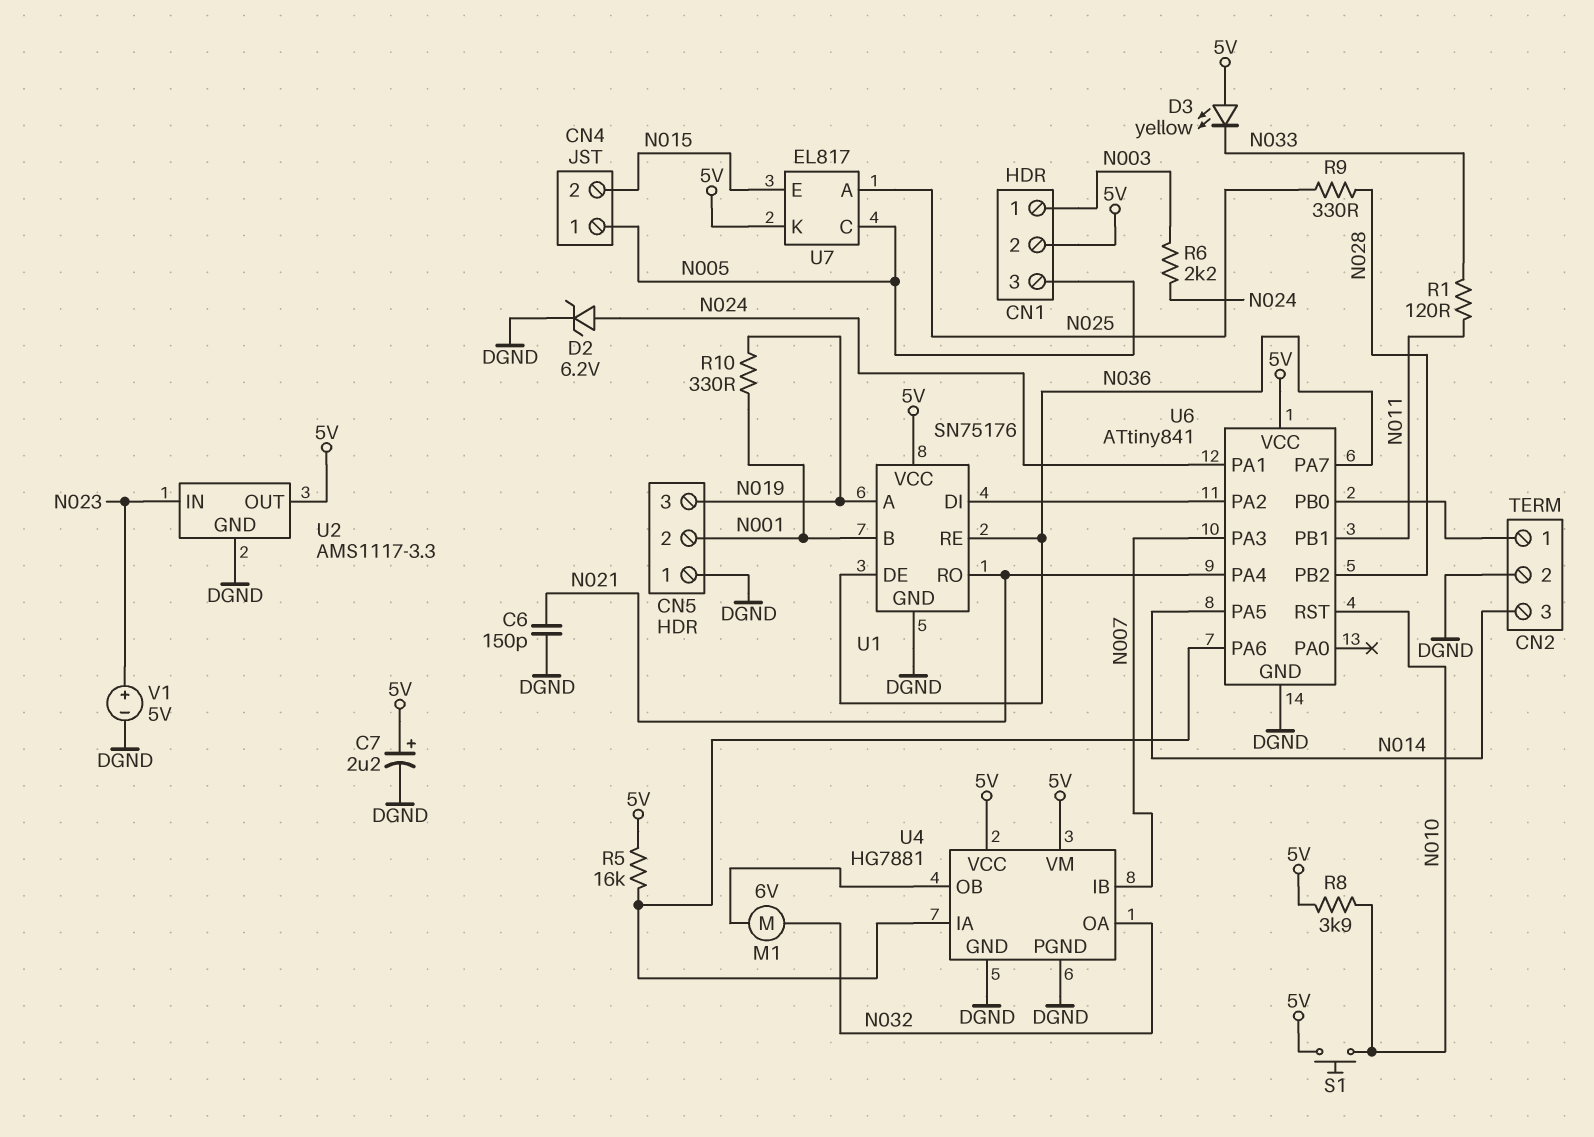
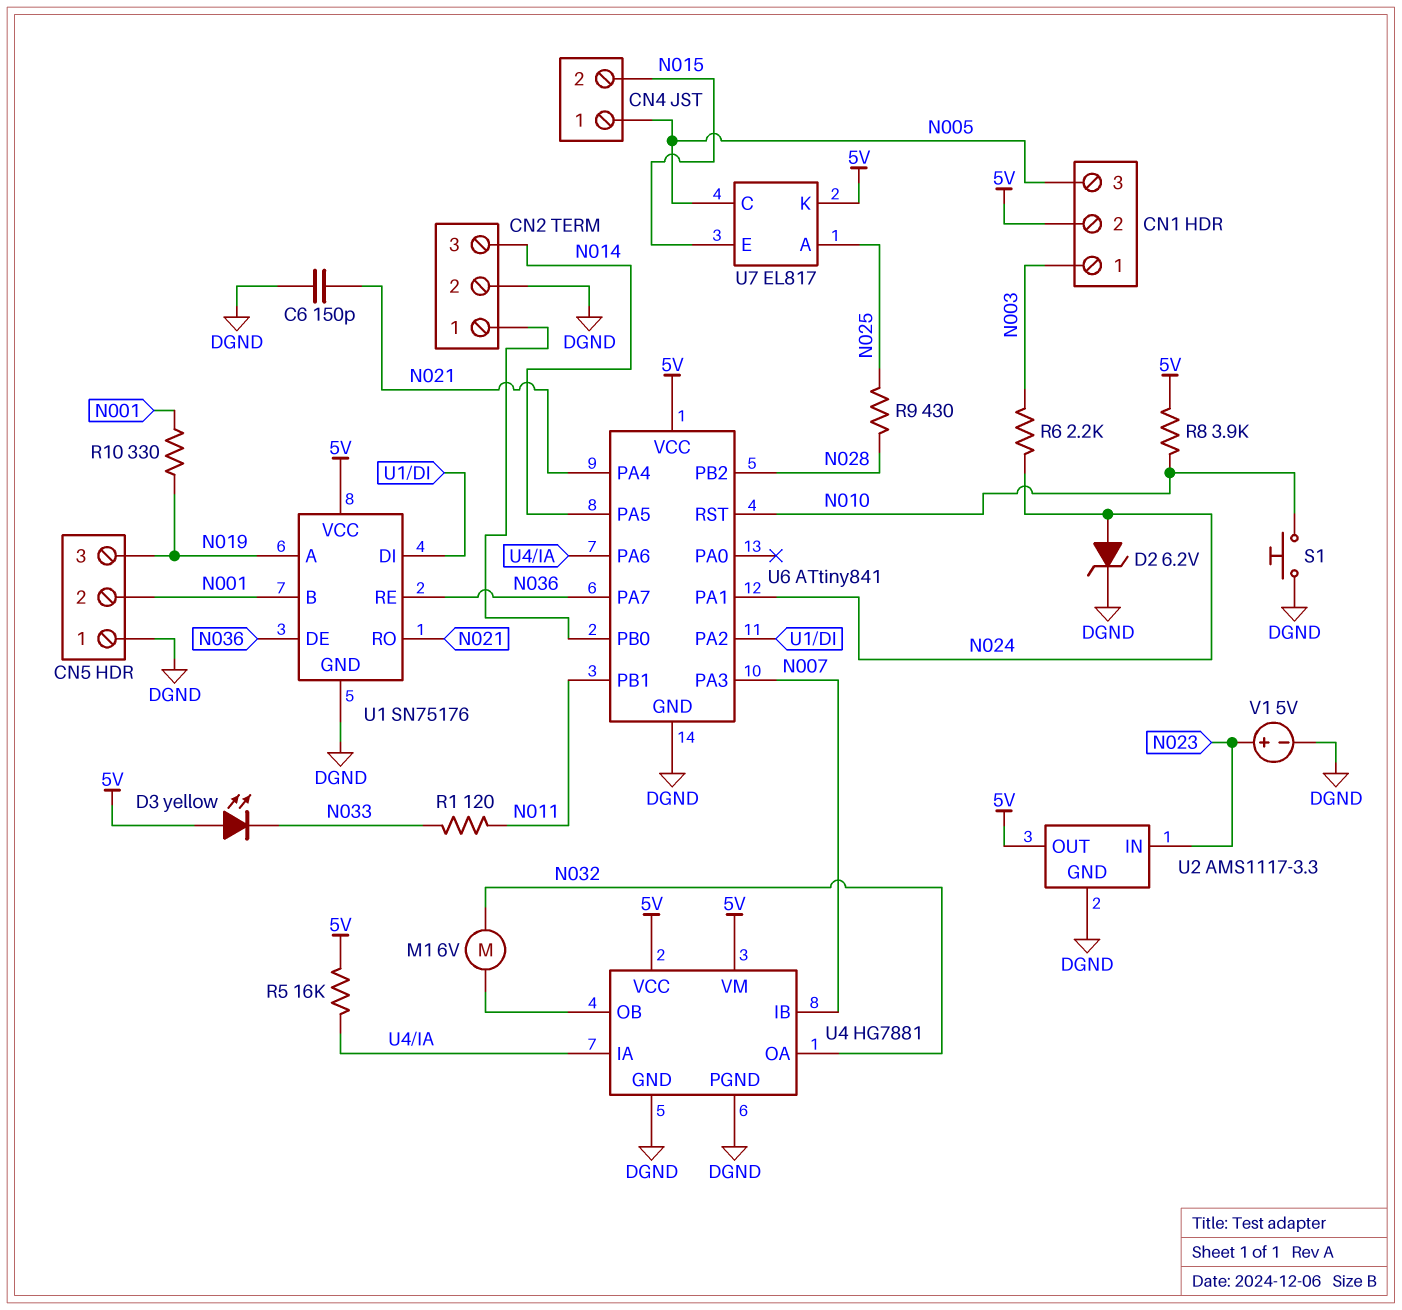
C7: 2.2uF (plus 5V, minus DGND) -> none
R9: 330 (N025, N028) -> 430 (N025, N028)
S1: button (5V, N010) -> button (DGND, N010)

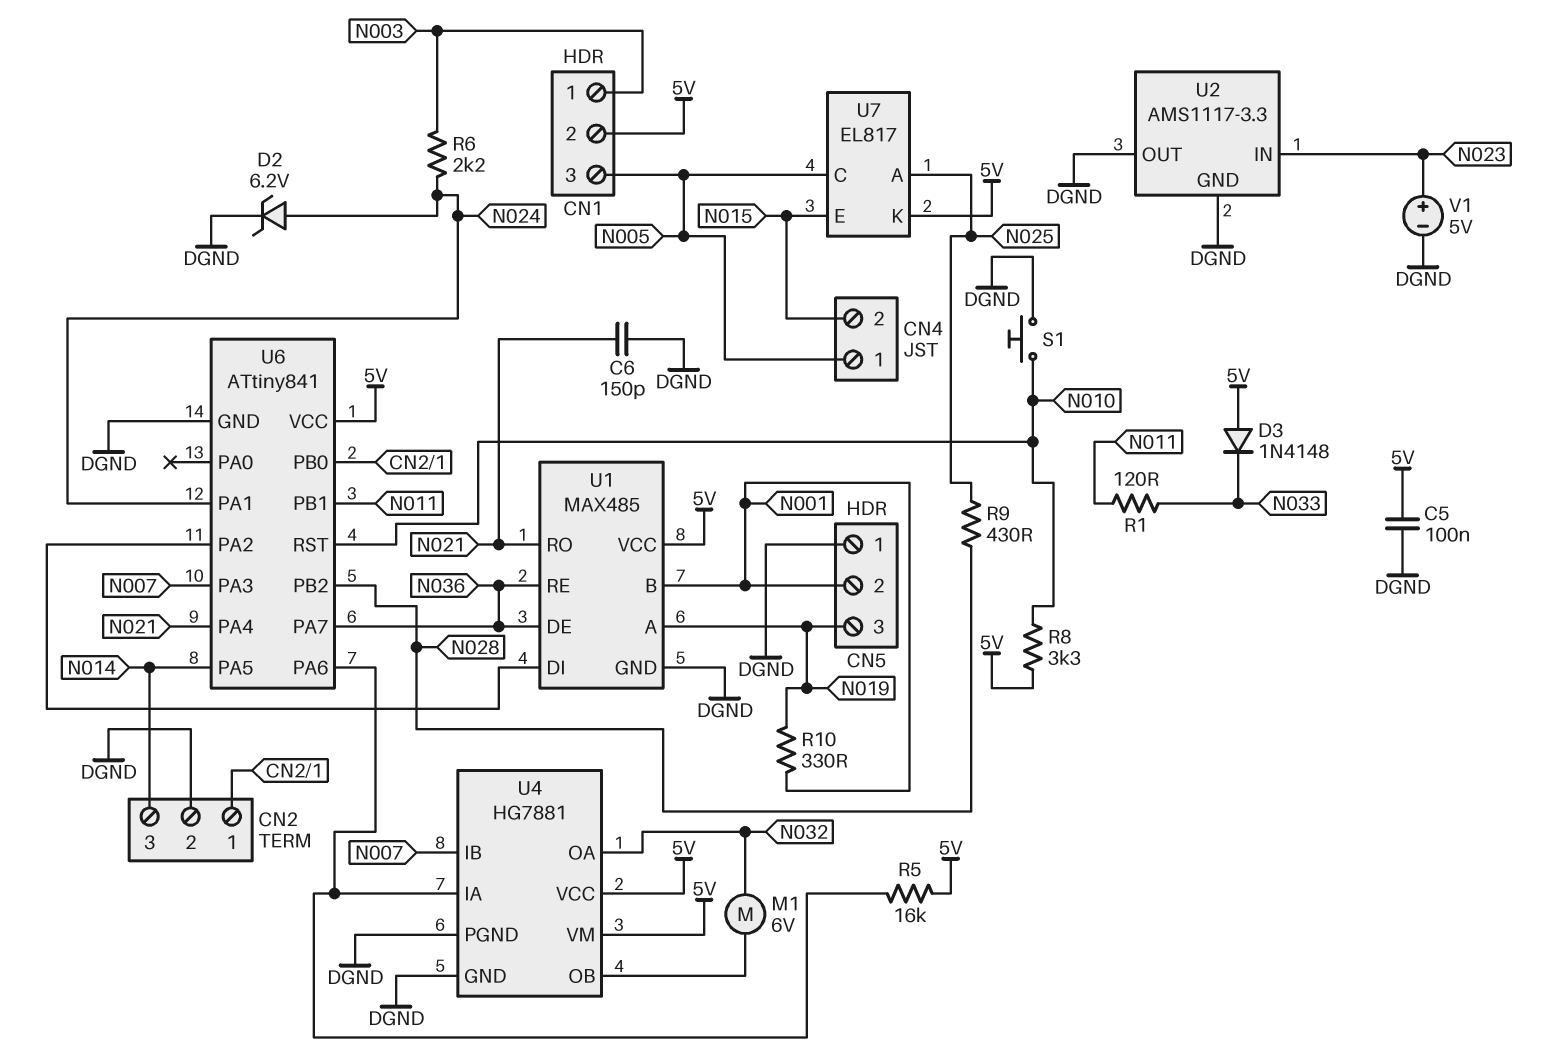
C5: none -> 100nF (5V, DGND)
D3: LED yellow (A 5V, K N033) -> diode 1N4148 (A 5V, K N033)
R8: 3.9k (5V, N010) -> 3.3k (5V, N010)
U1: SN75176 -> MAX485
U2 pin OUT: 5V -> DGND

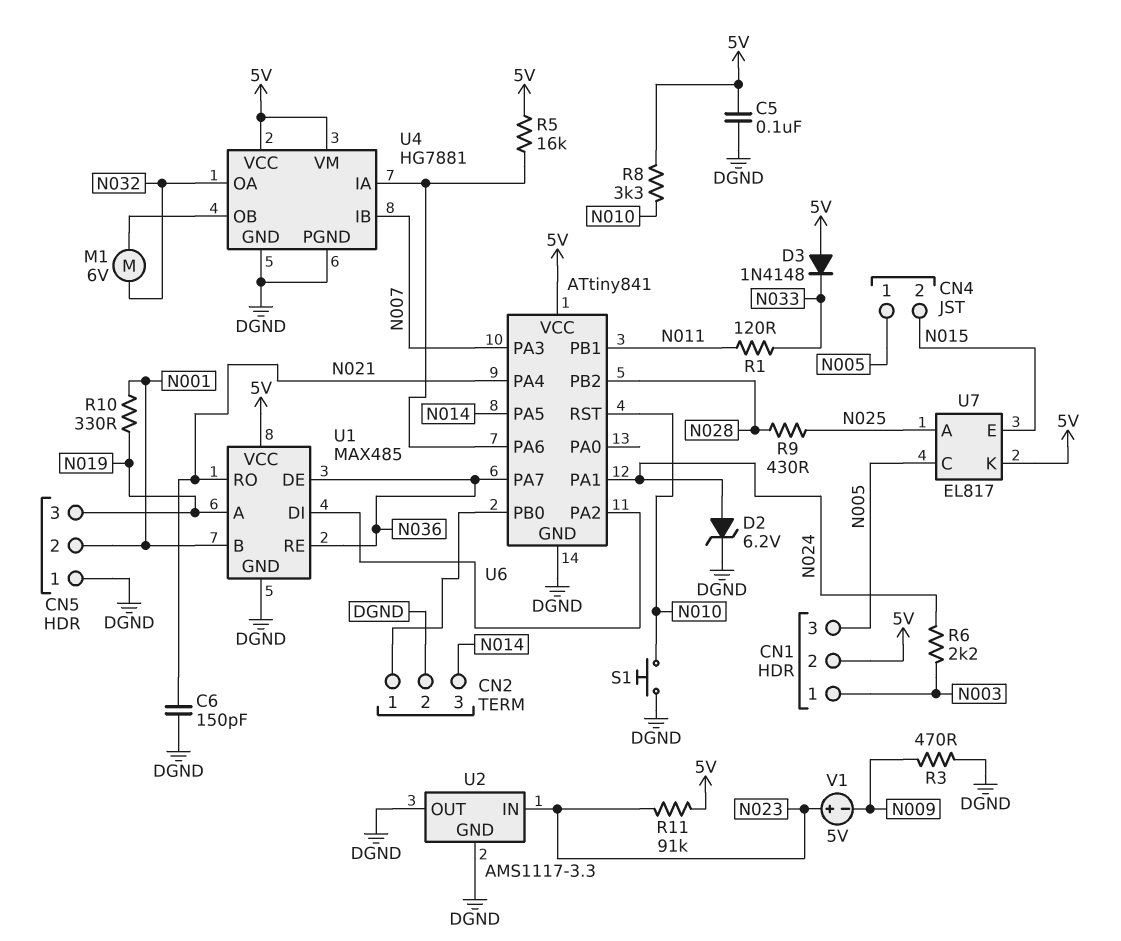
R3: none -> 470 (DGND, N009)
R11: none -> 91k (5V, N023)
V1: 5V (plus N023, minus DGND) -> 5V (plus N023, minus N009)

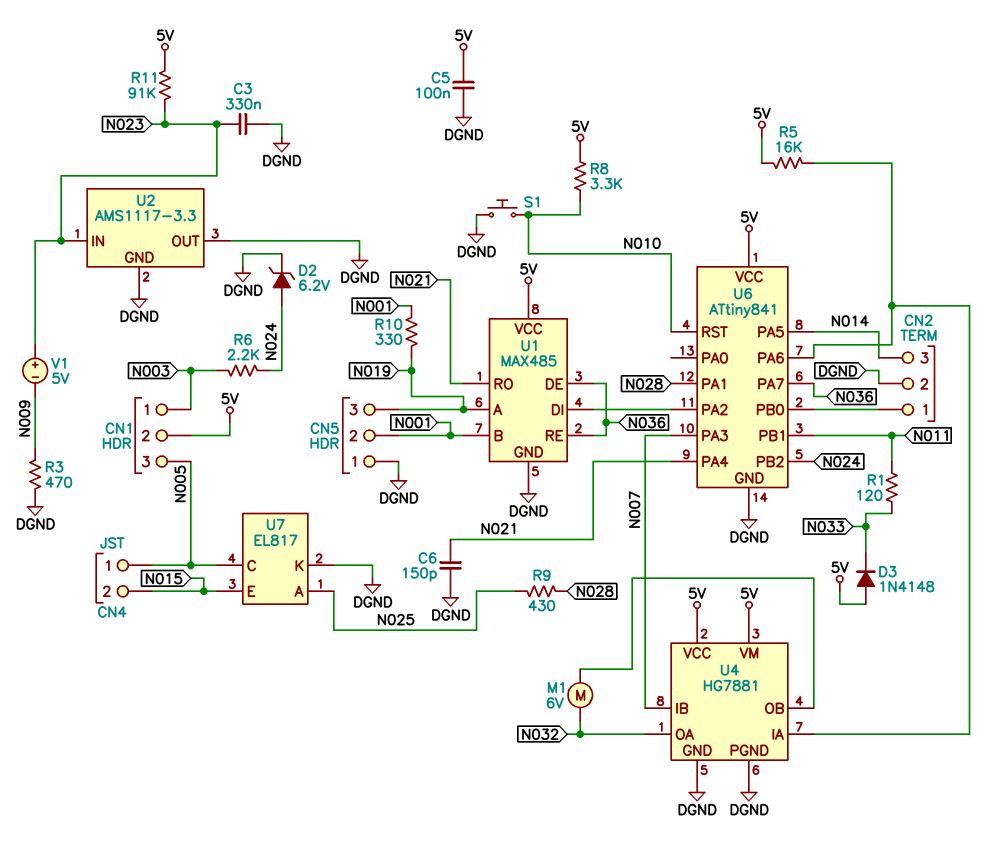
C3: none -> 330nF (DGND, N023)
U6 pin PA1: N024 -> N028
U6 pin PB2: N028 -> N024
U7 pin K: 5V -> DGND

